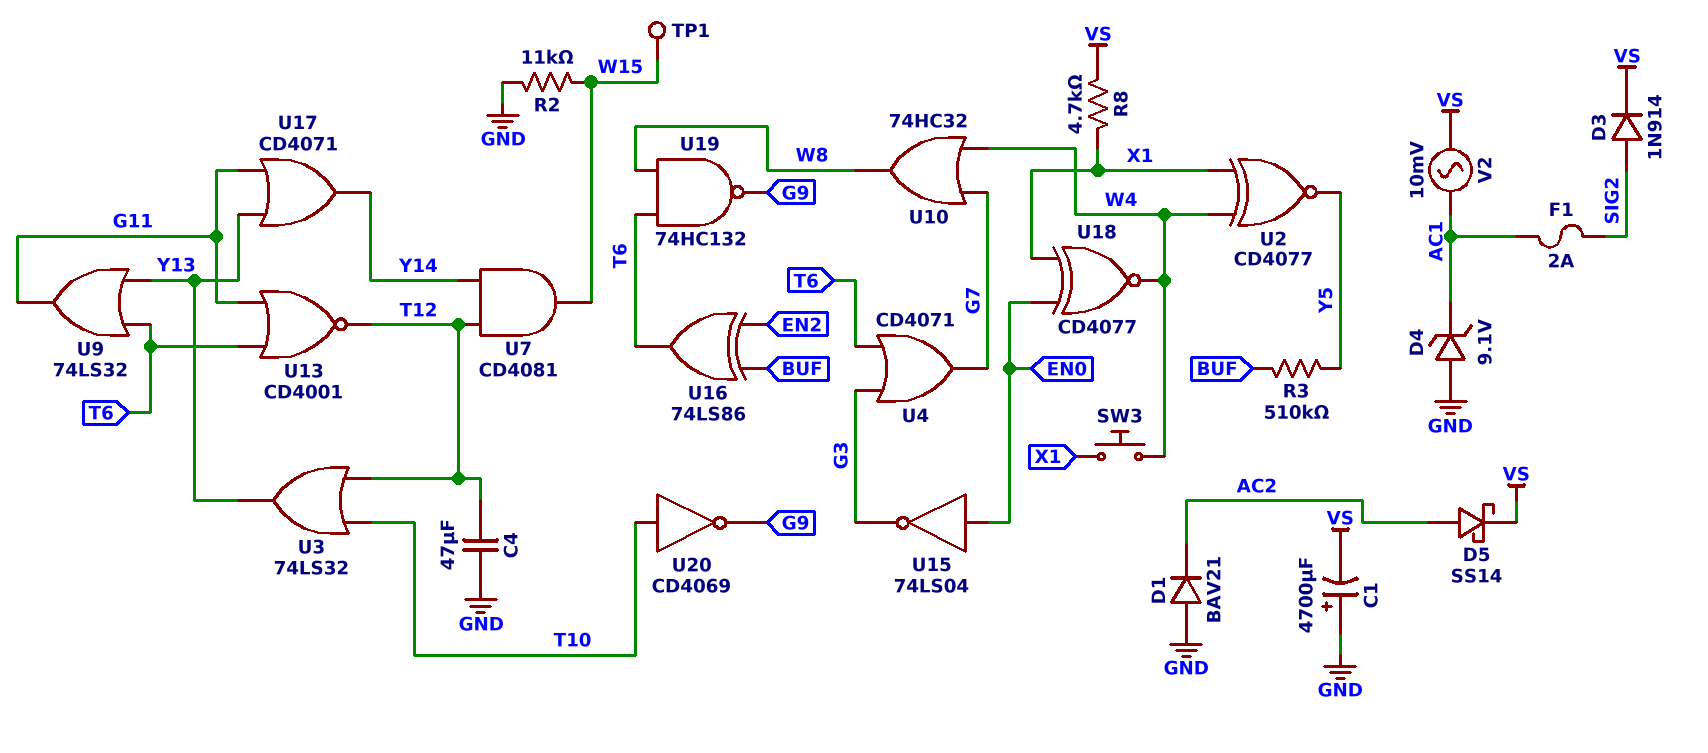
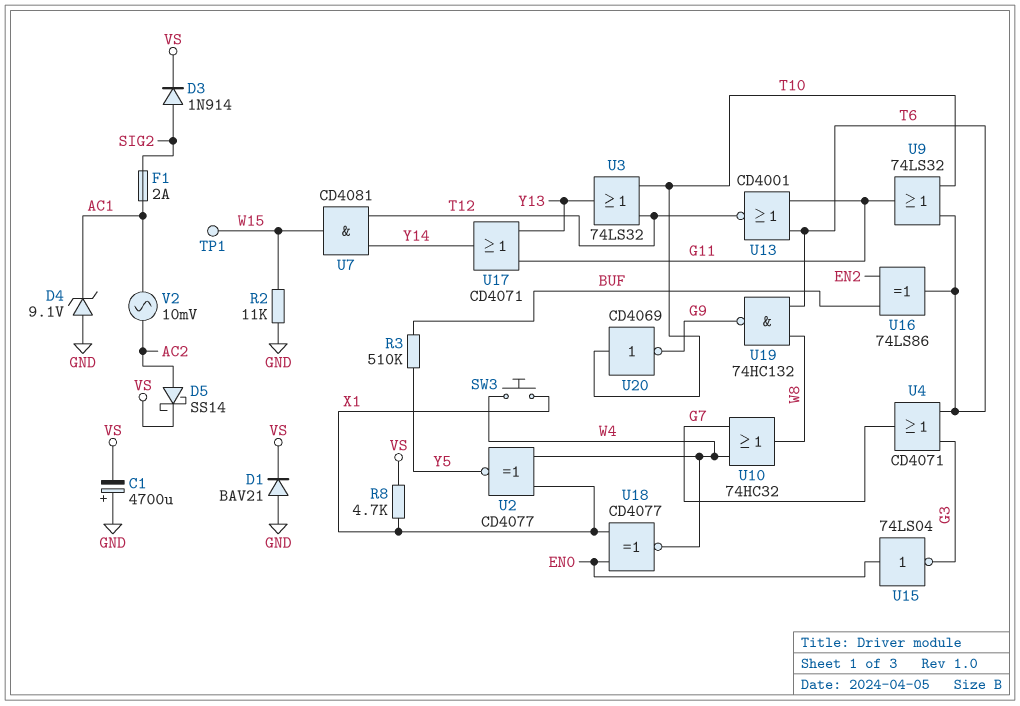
C4: 47uF (GND, T12) -> none
D1: diode BAV21 (A GND, K AC2) -> diode BAV21 (A GND, K VS)
U9: OR 74LS32 (in T6, in Y13, out G11) -> OR 74LS32 (in T6, in T10, out G11)
V2: AC 10mV (AC1, VS) -> AC 10mV (AC1, AC2)

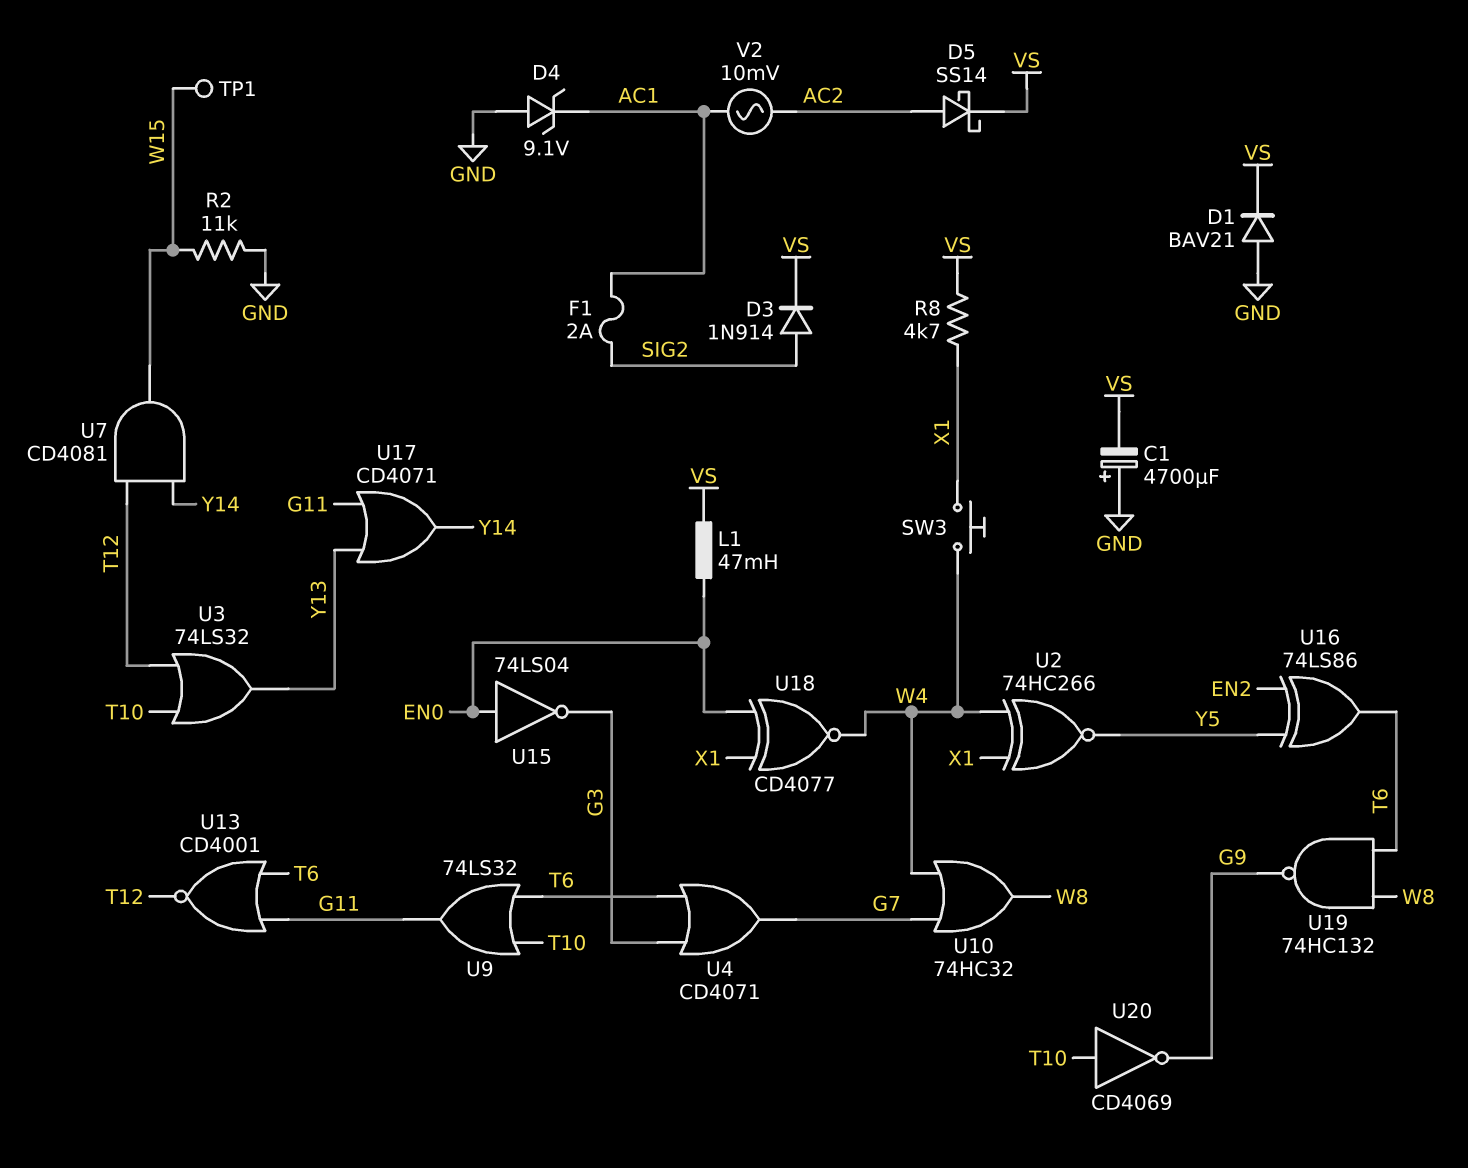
L1: none -> 47mH (EN0, VS)
R3: 510k (BUF, Y5) -> none
U2: XNOR CD4077 (in W4, in X1, out Y5) -> XNOR 74HC266 (in W4, in X1, out Y5)
U16: XOR 74LS86 (in BUF, in EN2, out T6) -> XOR 74LS86 (in EN2, in Y5, out T6)

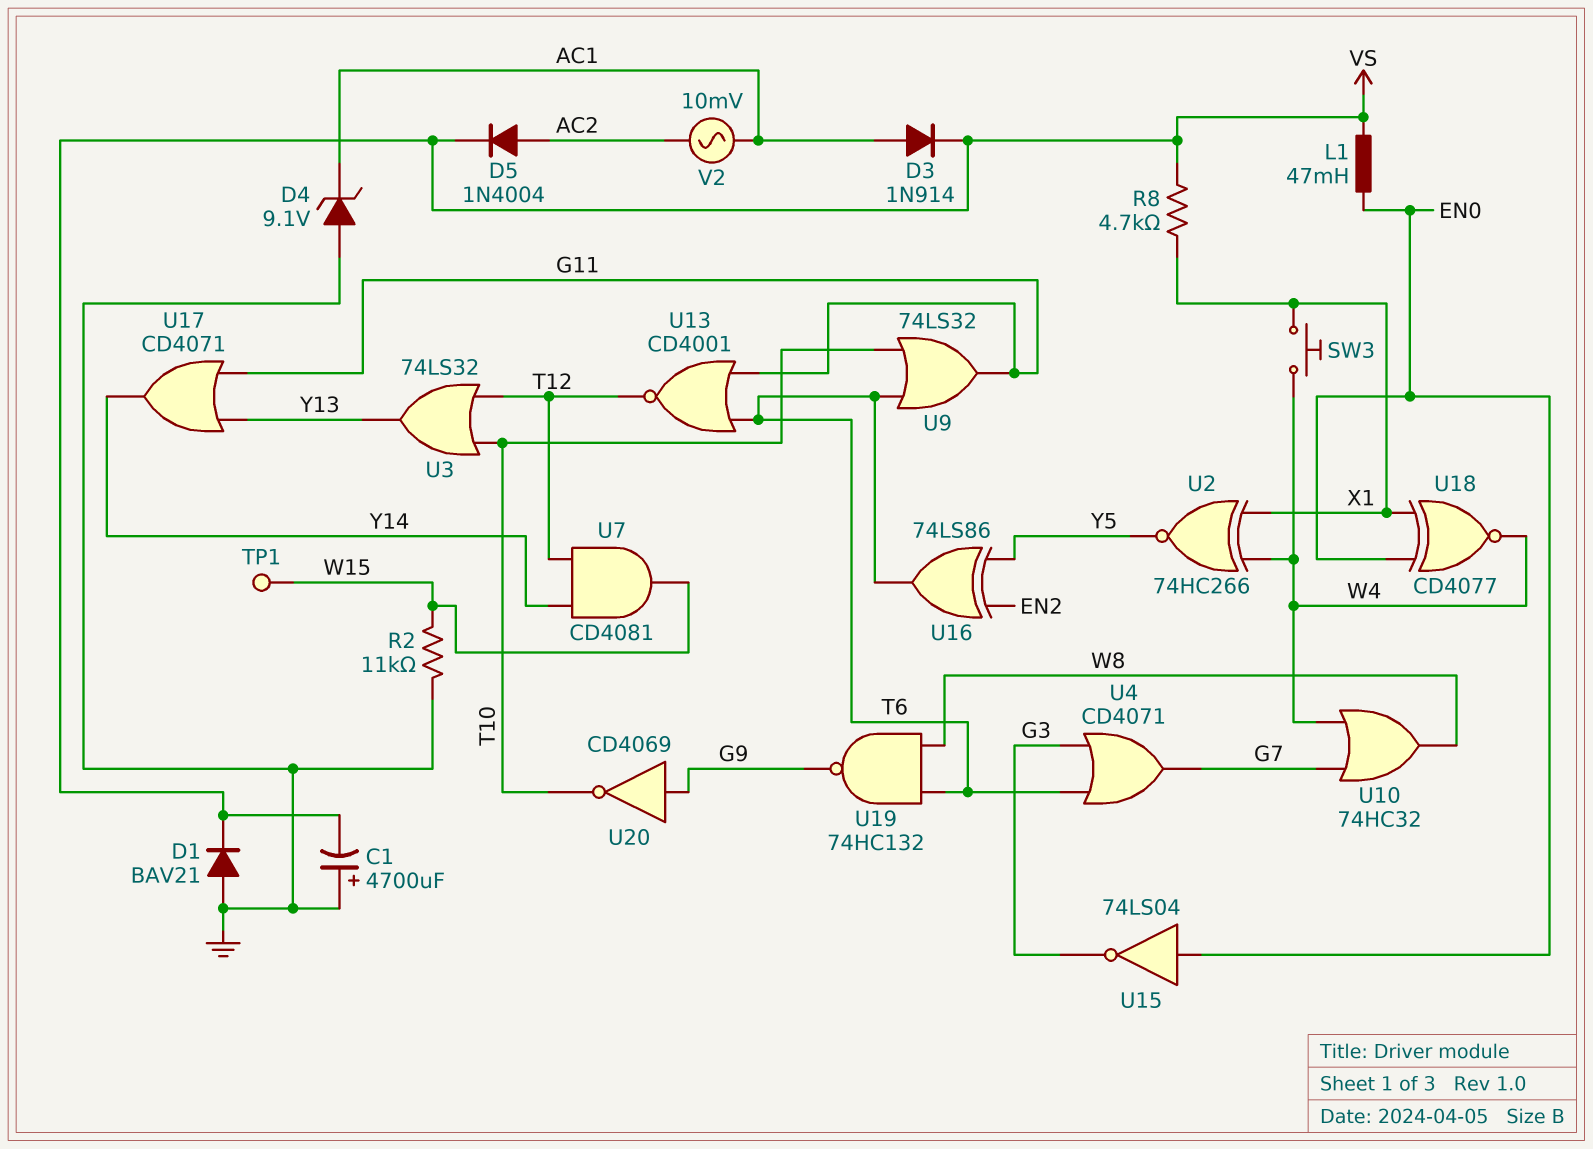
D3: diode 1N914 (A SIG2, K VS) -> diode 1N914 (A AC1, K VS)
D5: schottky SS14 (A AC2, K VS) -> diode 1N4004 (A AC2, K VS)
F1: 2A (AC1, SIG2) -> none
U20: NOT CD4069 (in T10, out G9) -> NOT CD4069 (in G9, out T10)

